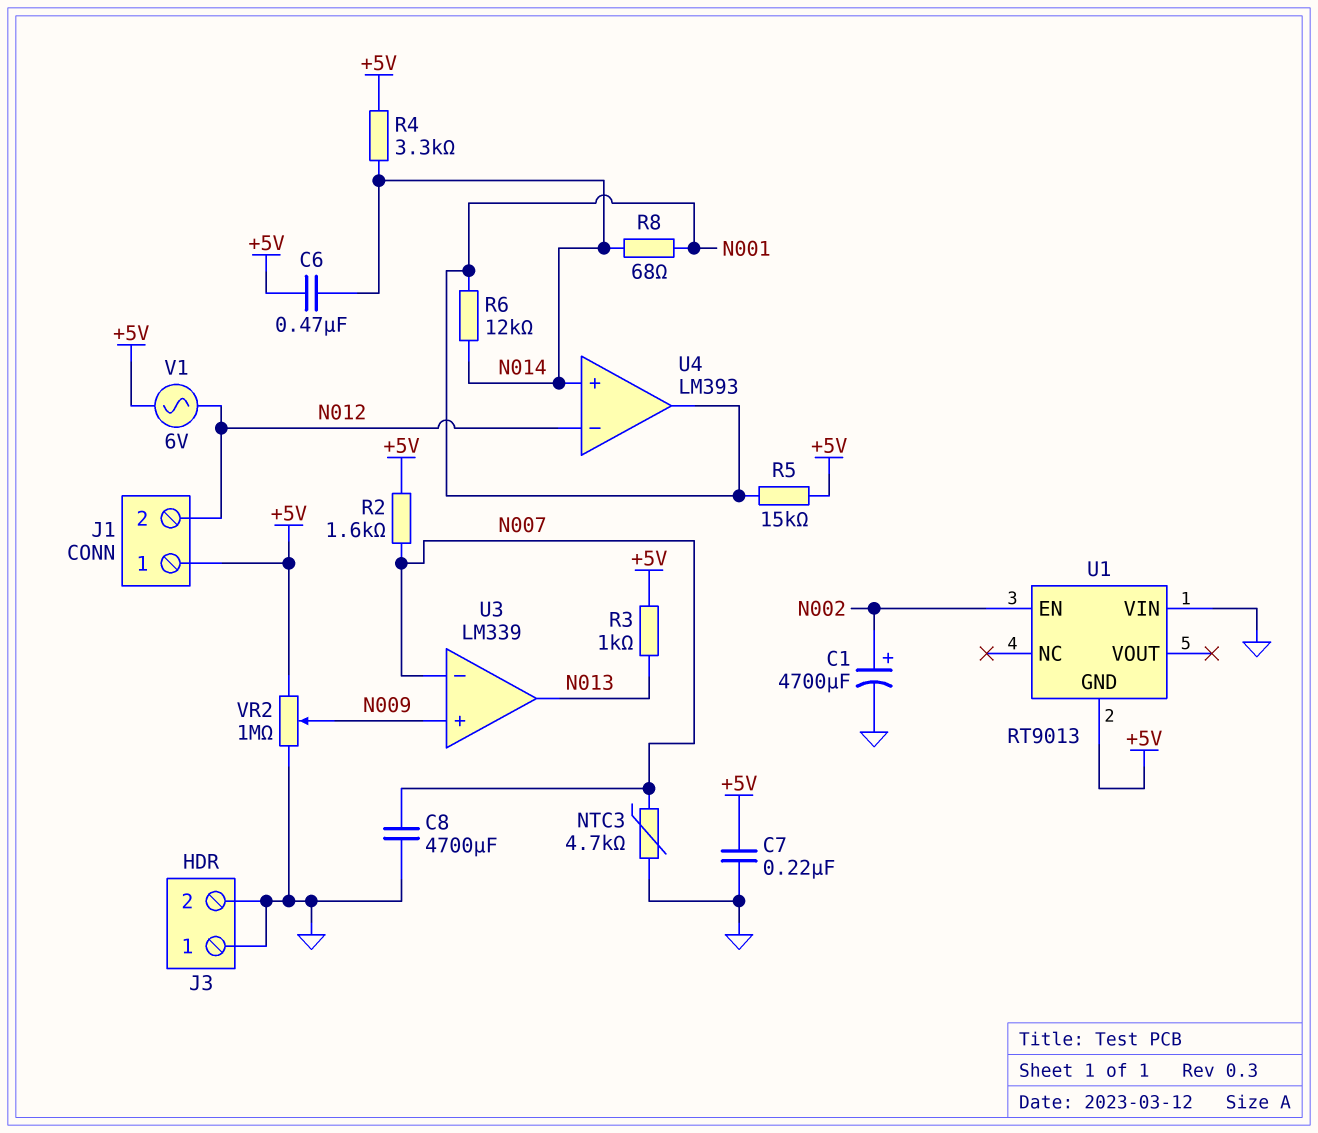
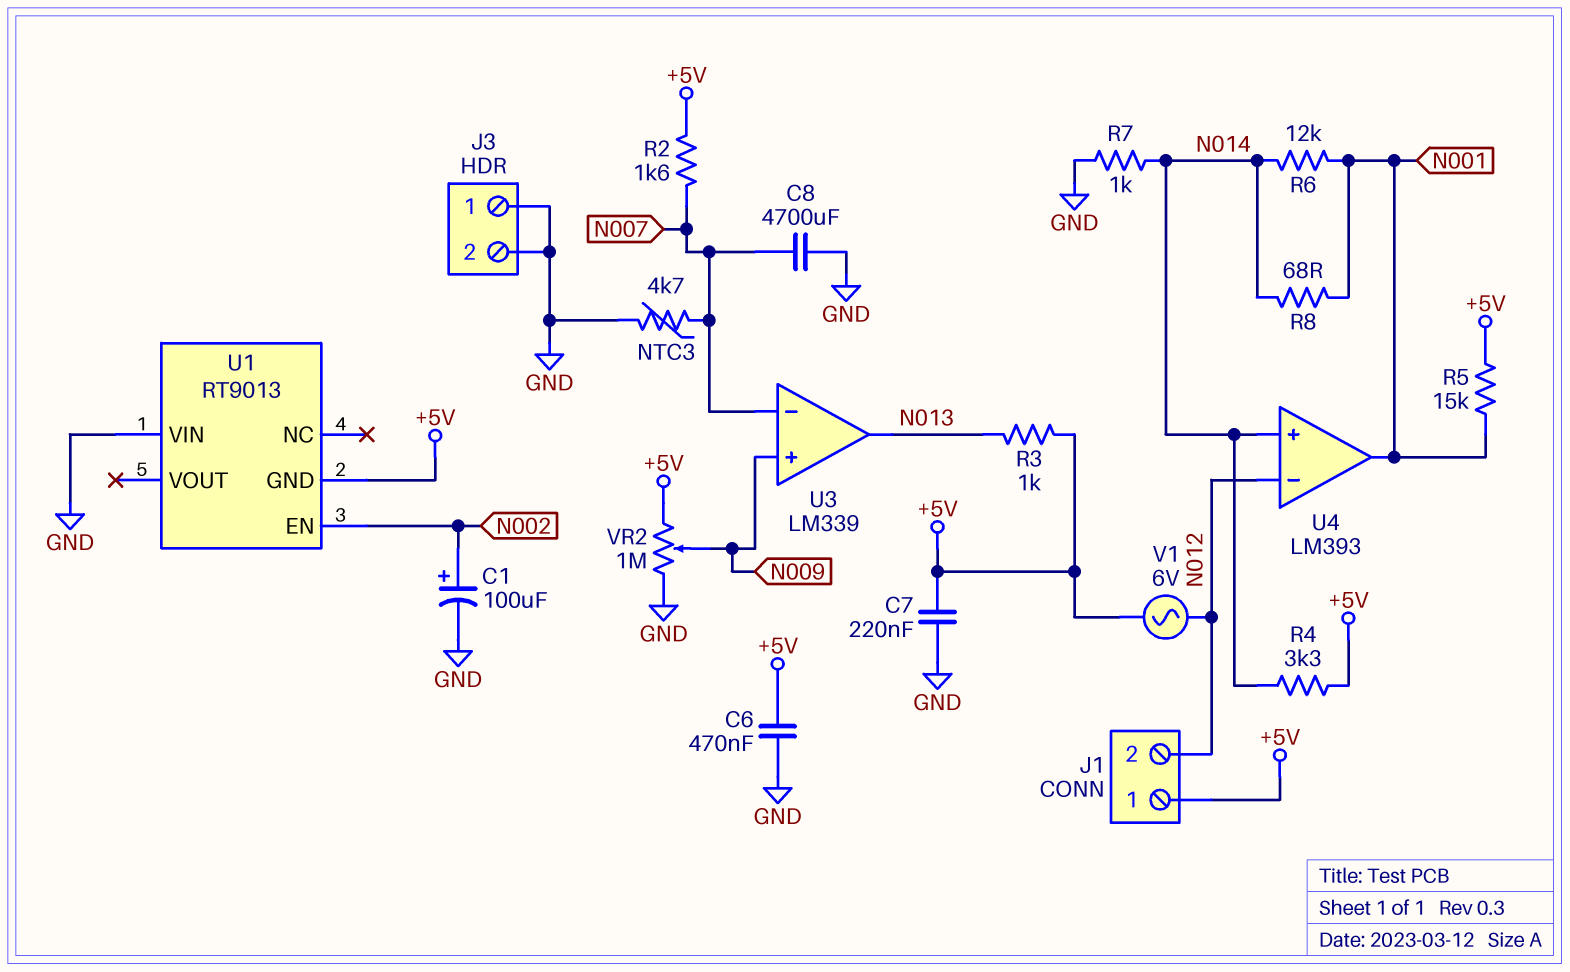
C1: 4700uF (plus N002, minus GND) -> 100uF (plus N002, minus GND)
C6: 470nF (+5V, N014) -> 470nF (+5V, GND)
R7: none -> 1k (GND, N014)

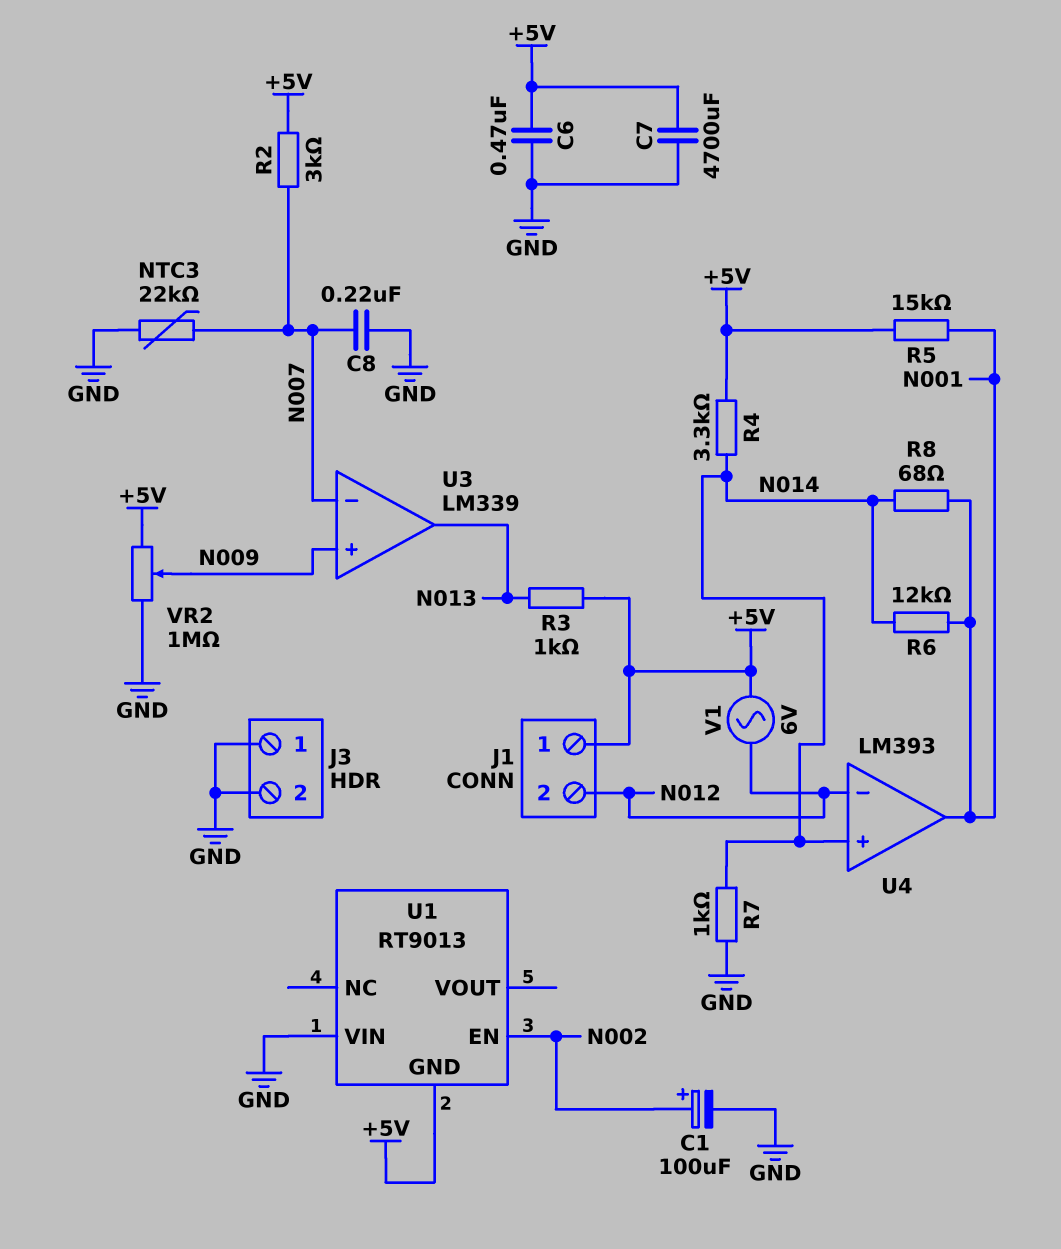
C7: 220nF (+5V, GND) -> 4700uF (+5V, GND)
C8: 4700uF (GND, N007) -> 220nF (GND, N007)
NTC3: 4.7k (GND, N007) -> 22k (GND, N007)
R2: 1.6k (+5V, N007) -> 3k (+5V, N007)

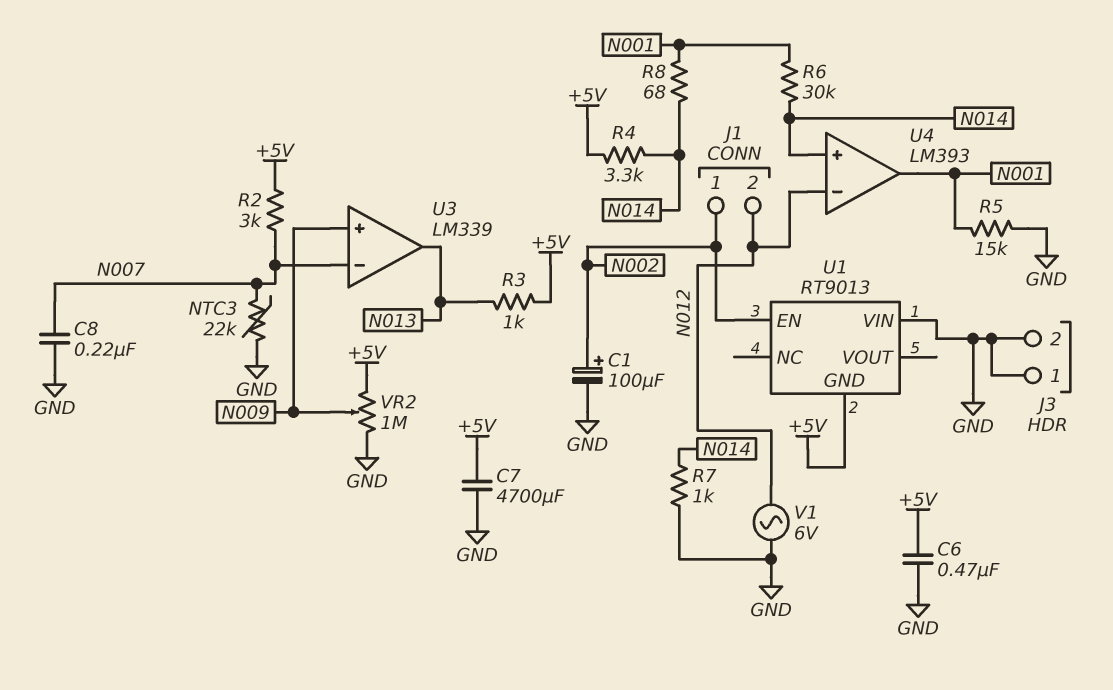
J1 pin 1: +5V -> N002
R5: 15k (+5V, N001) -> 15k (GND, N001)
R6: 12k (N001, N014) -> 30k (N001, N014)
V1: AC 6V (+5V, N012) -> AC 6V (GND, N012)

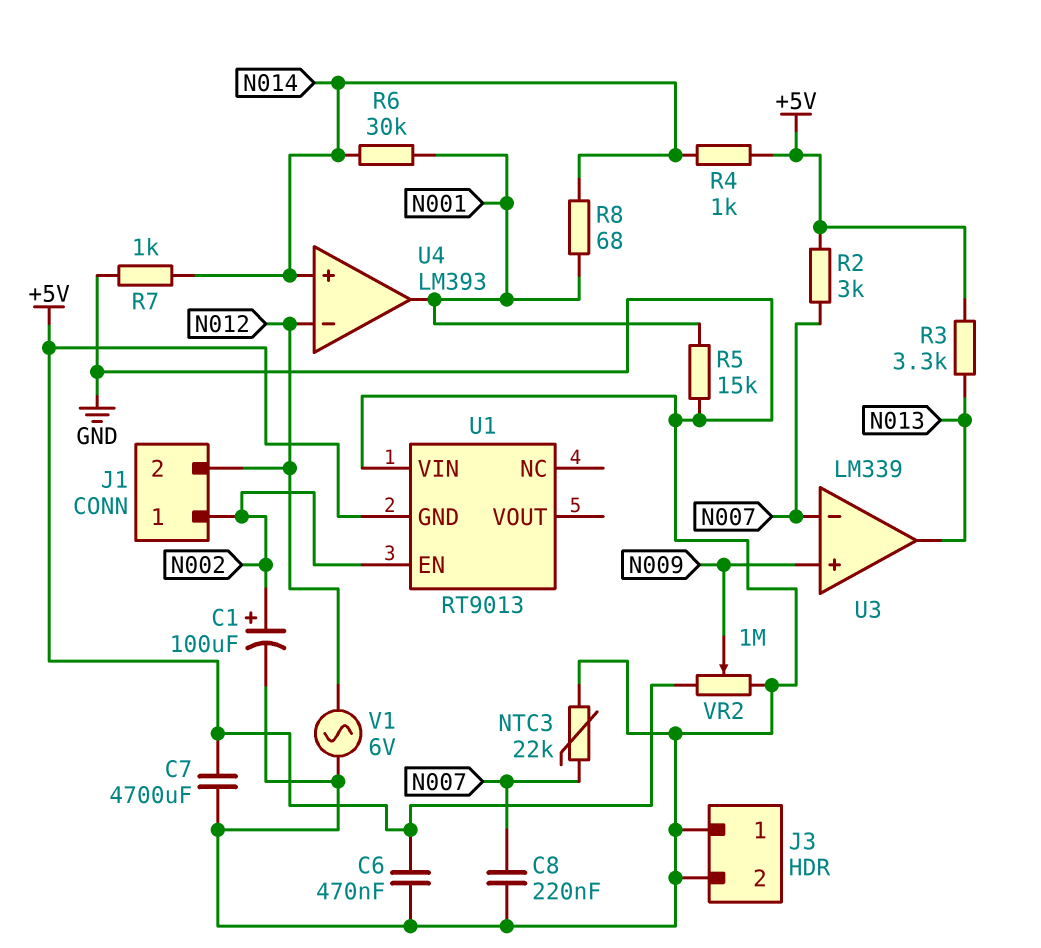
R3: 1k (+5V, N013) -> 3.3k (+5V, N013)
R4: 3.3k (+5V, N014) -> 1k (+5V, N014)

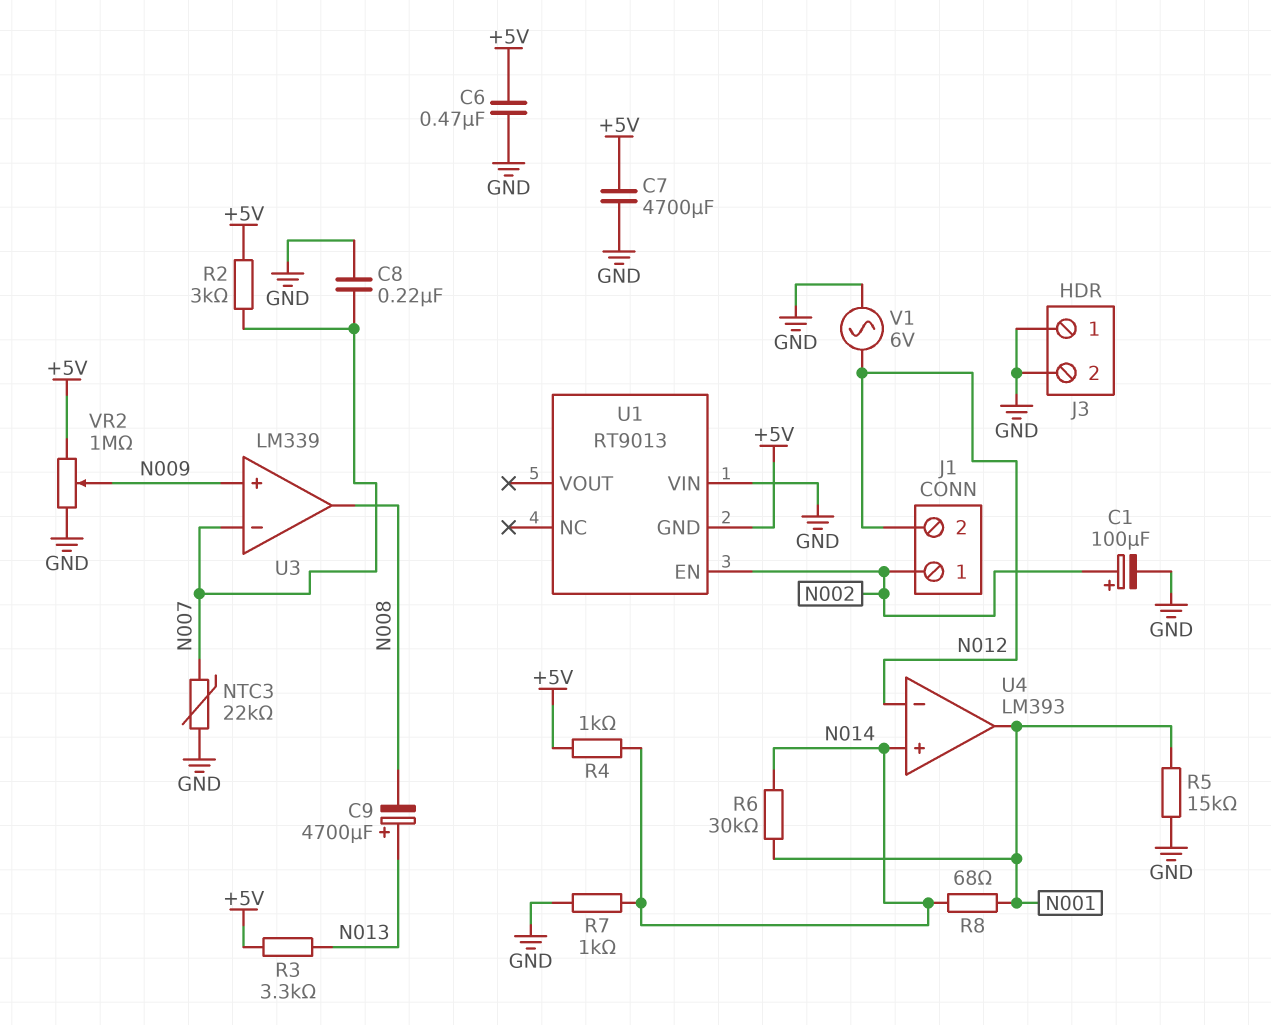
C9: none -> 4700uF (plus N013, minus N008)
U3 pin out: N013 -> N008

